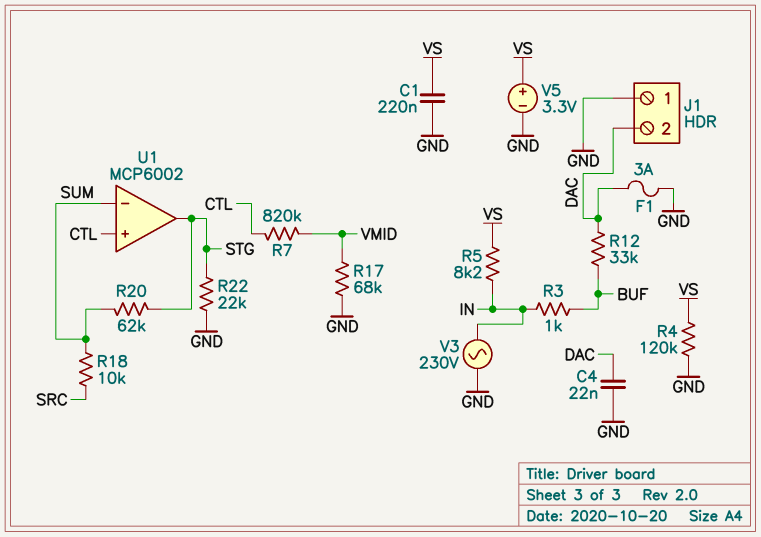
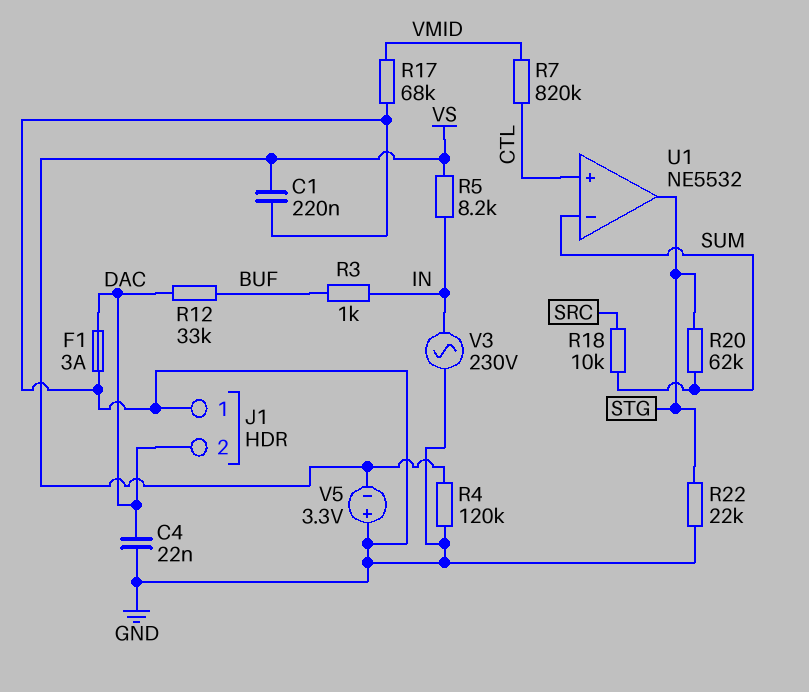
U1: MCP6002 -> NE5532
V5: 3.3V (plus VS, minus GND) -> 3.3V (plus GND, minus VS)

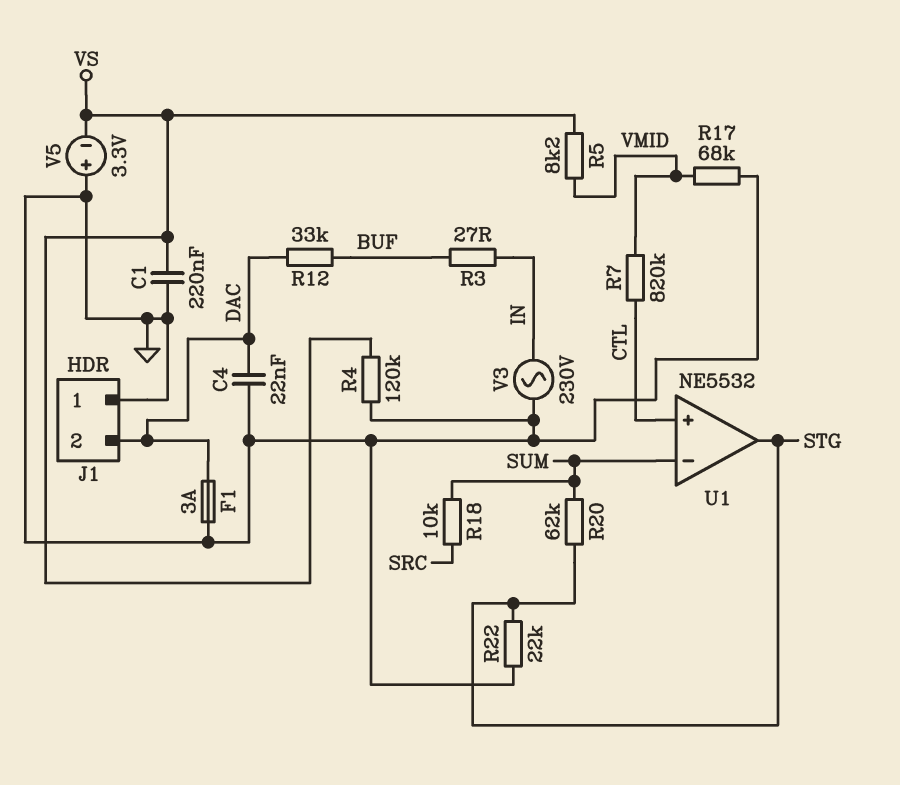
R3: 1k (BUF, IN) -> 27 (BUF, IN)
R5: 8.2k (IN, VS) -> 8.2k (VMID, VS)

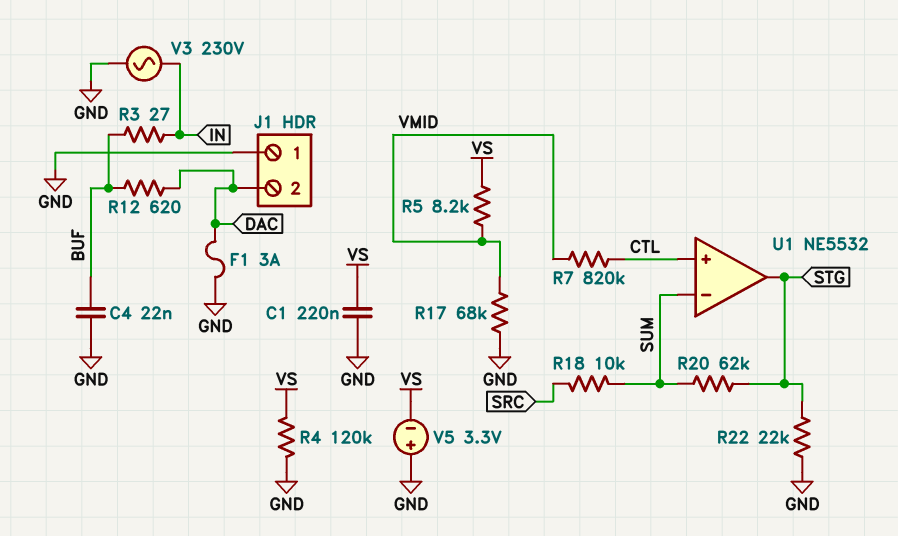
C4: 22nF (DAC, GND) -> 22nF (BUF, GND)
R12: 33k (BUF, DAC) -> 620 (BUF, DAC)

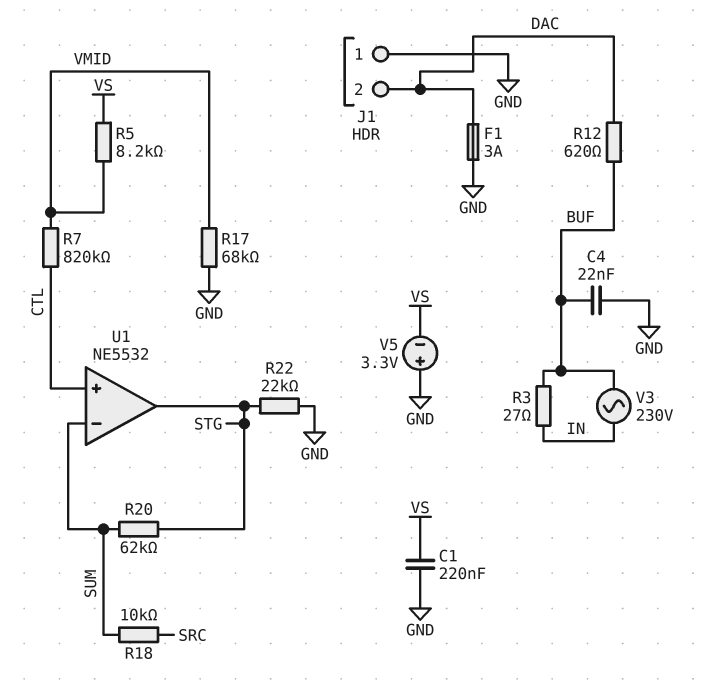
R4: 120k (GND, VS) -> none
V3: AC 230V (GND, IN) -> AC 230V (BUF, IN)

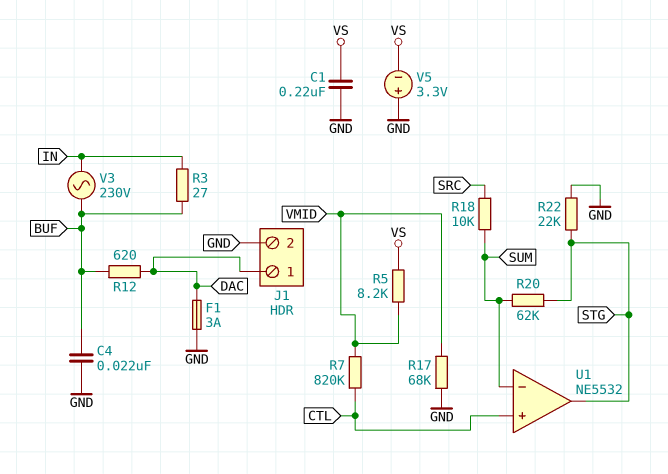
J1 pin 1: GND -> DAC
J1 pin 2: DAC -> GND

